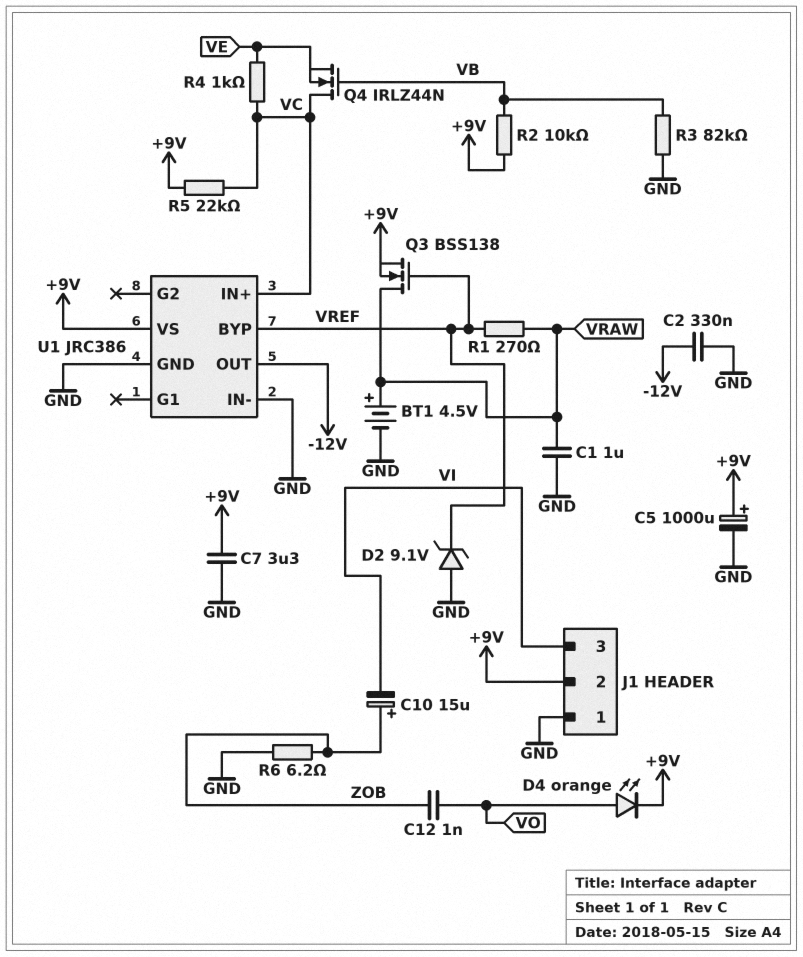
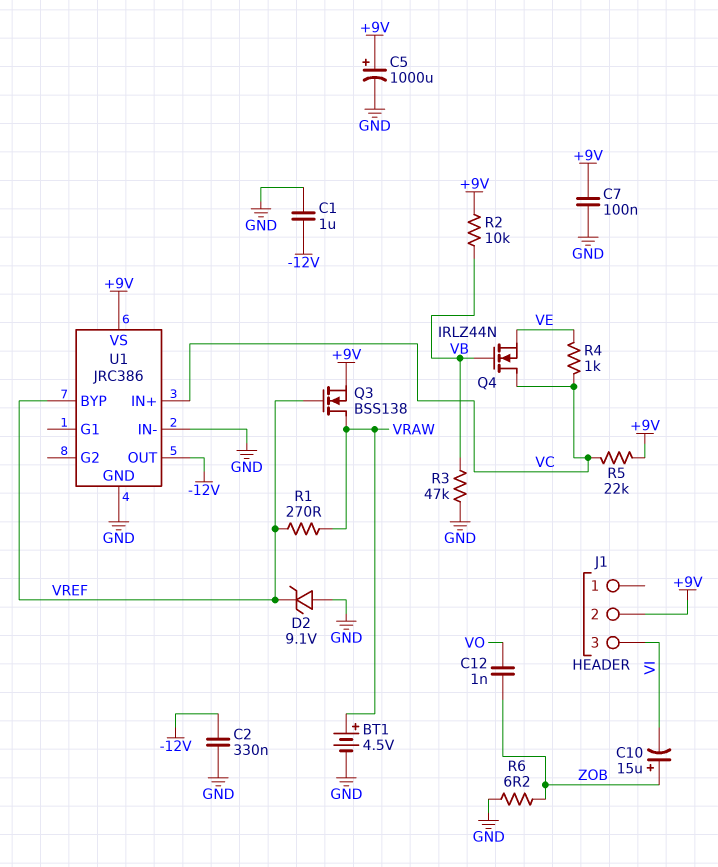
C1: 1uF (GND, VRAW) -> 1uF (-12V, GND)
C7: 3.3uF (+9V, GND) -> 100nF (+9V, GND)
D4: LED orange (A VO, K +9V) -> none
J1 pin 1: GND -> none
R3: 82k (GND, VB) -> 47k (GND, VB)

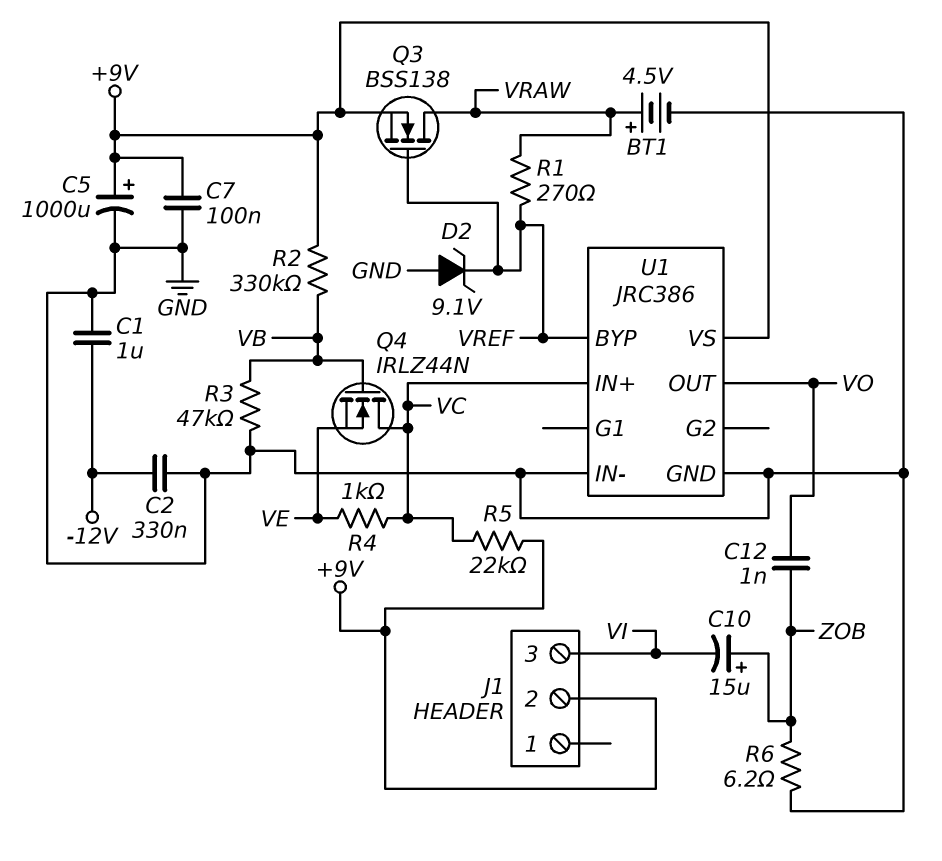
R2: 10k (+9V, VB) -> 330k (+9V, VB)
U1 pin OUT: -12V -> VO

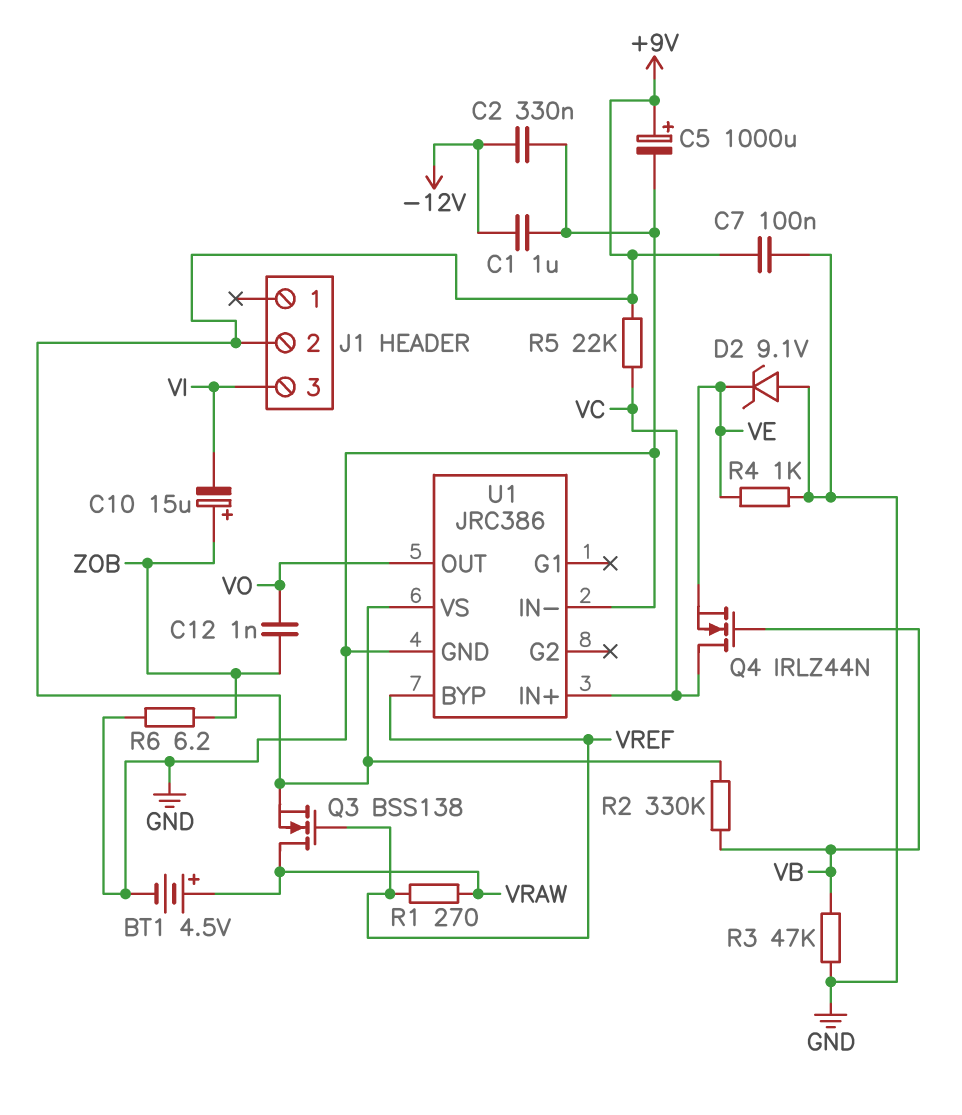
D2: zener 9.1V (A GND, K VREF) -> zener 9.1V (A GND, K VE)
R4: 1k (VC, VE) -> 1k (GND, VE)

